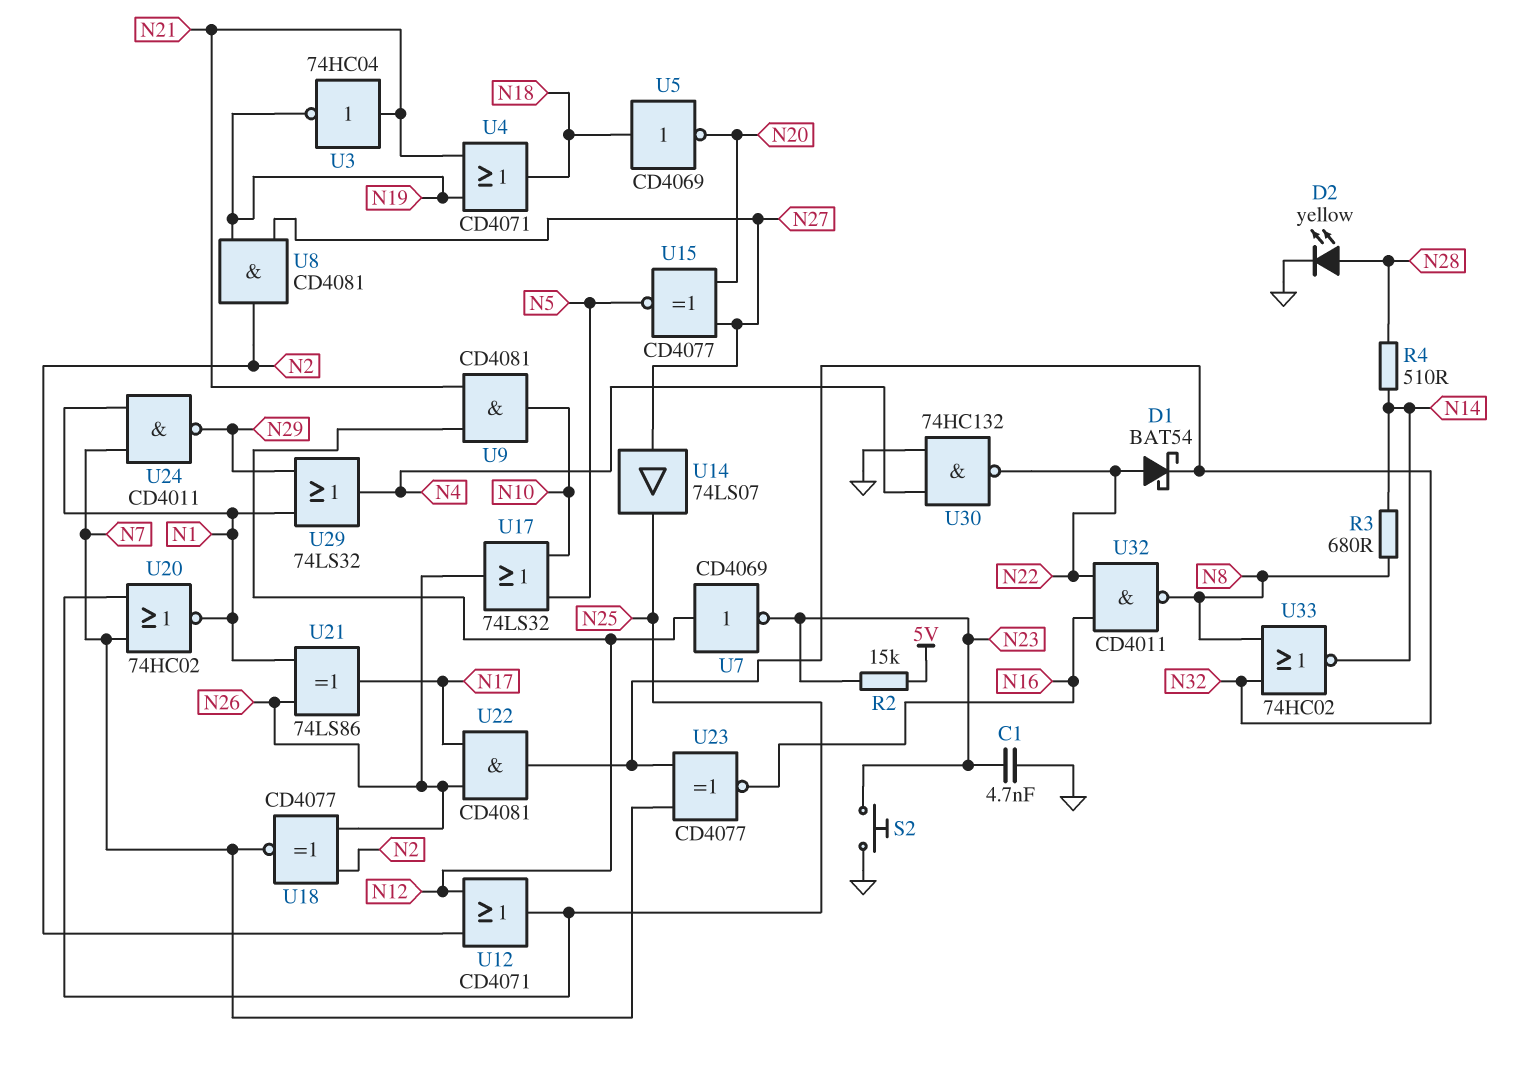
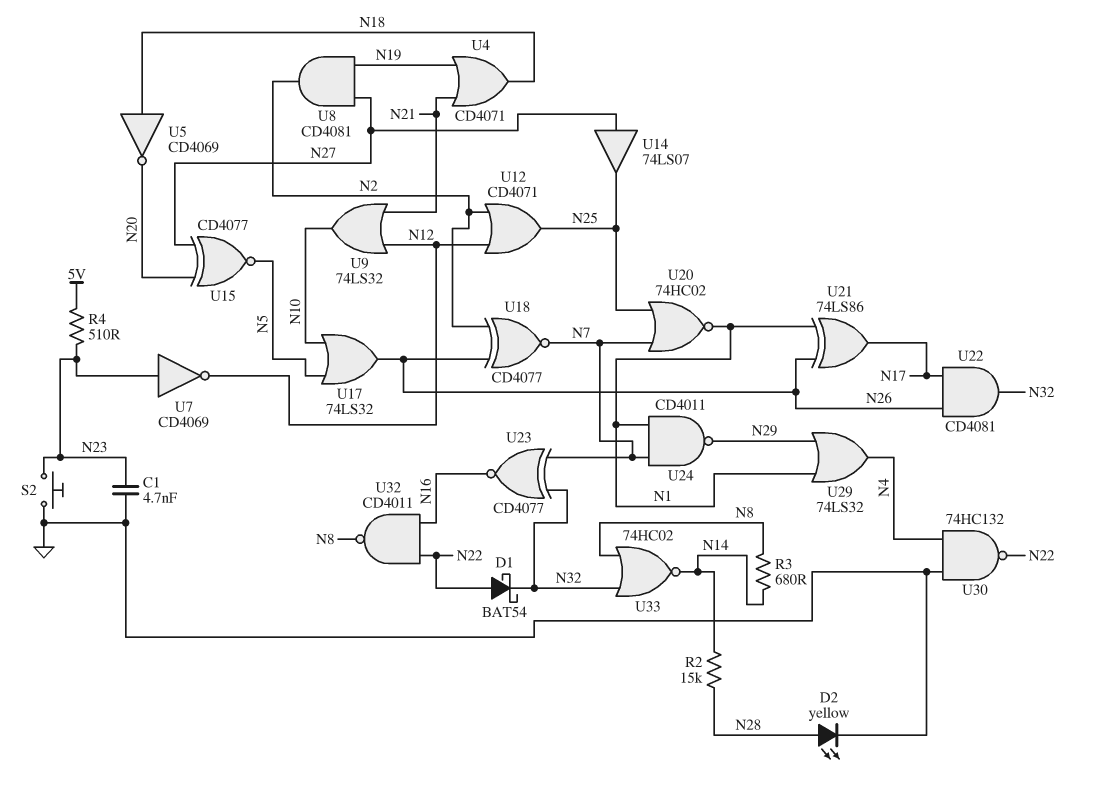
R2: 15k (5V, N23) -> 15k (N14, N28)
R4: 510 (N14, N28) -> 510 (5V, N23)
U3: NOT 74HC04 (in N21, out N19) -> none
U7: NOT CD4069 (in N12, out N23) -> NOT CD4069 (in N23, out N12)
U9: AND CD4081 (in N12, in N21, out N10) -> OR 74LS32 (in N12, in N21, out N10)

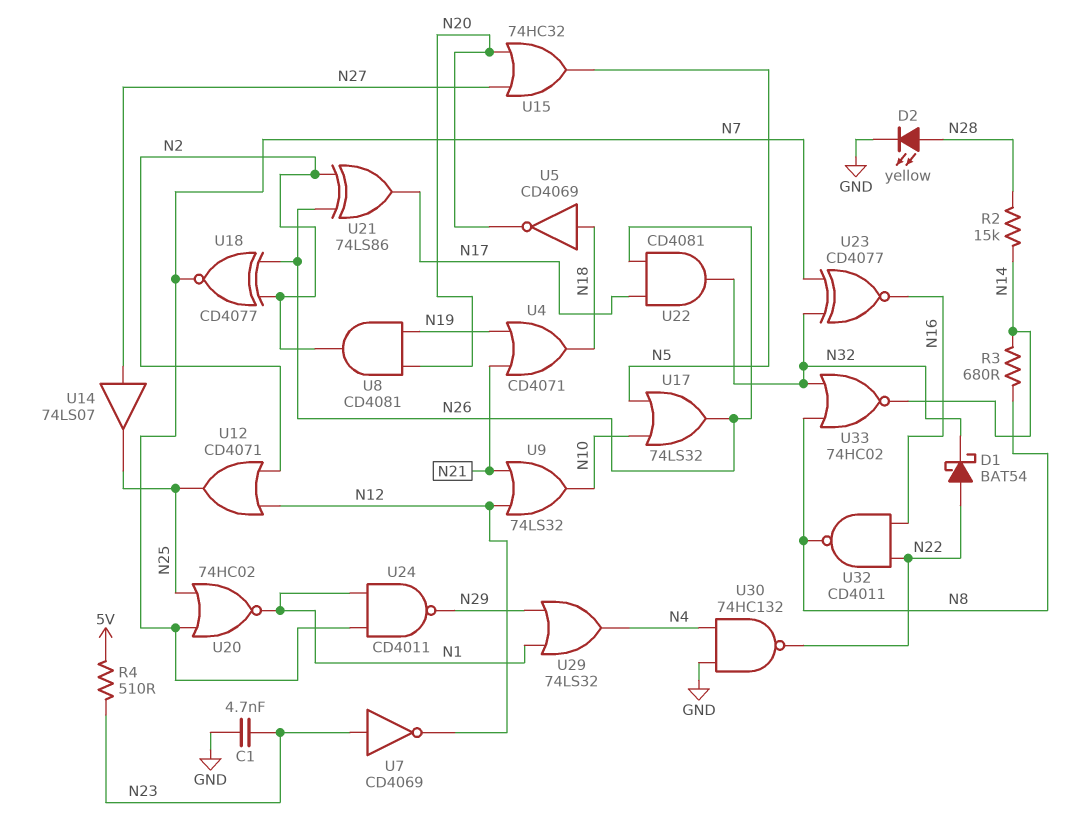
S2: button (GND, N23) -> none
U8: AND CD4081 (in N19, in N27, out N2) -> AND CD4081 (in N19, in N20, out N2)
U15: XNOR CD4077 (in N20, in N27, out N5) -> OR 74HC32 (in N20, in N27, out N5)
U21: XOR 74LS86 (in N1, in N26, out N17) -> XOR 74LS86 (in N2, in N26, out N17)

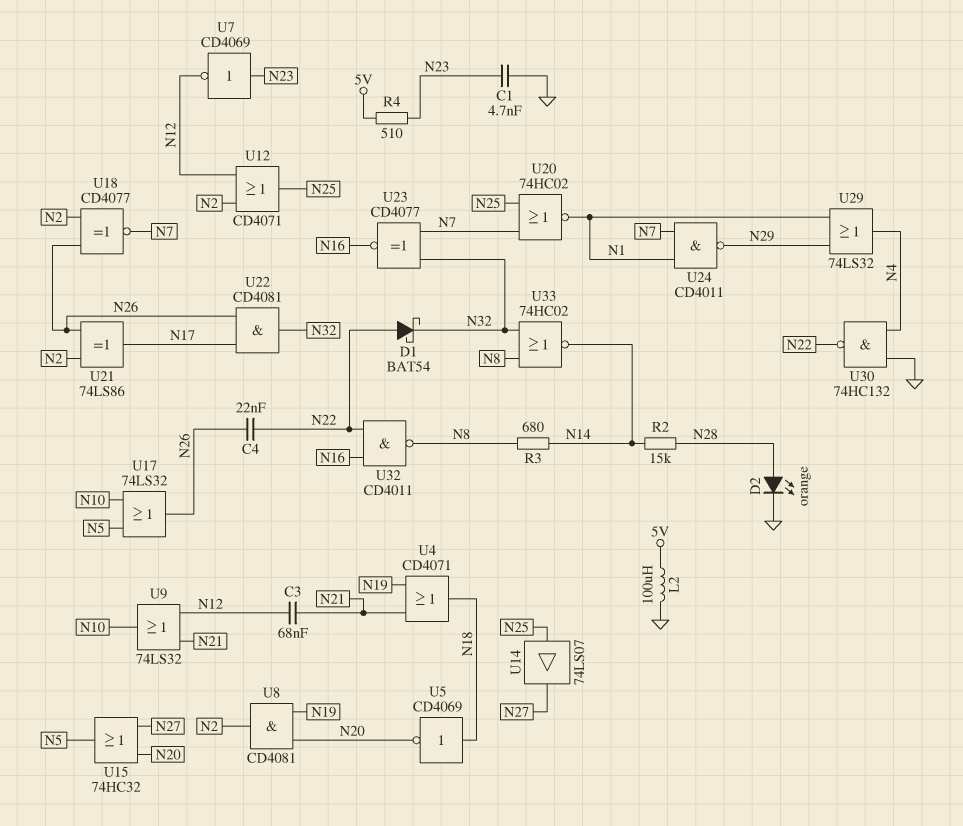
C3: none -> 68nF (N12, N21)
C4: none -> 22nF (N22, N26)
D2: LED yellow (A N28, K GND) -> LED orange (A N28, K GND)
L2: none -> 100uH (5V, GND)
U14: buffer 74LS07 (in N27, out N25) -> buffer 74LS07 (in N25, out N27)

